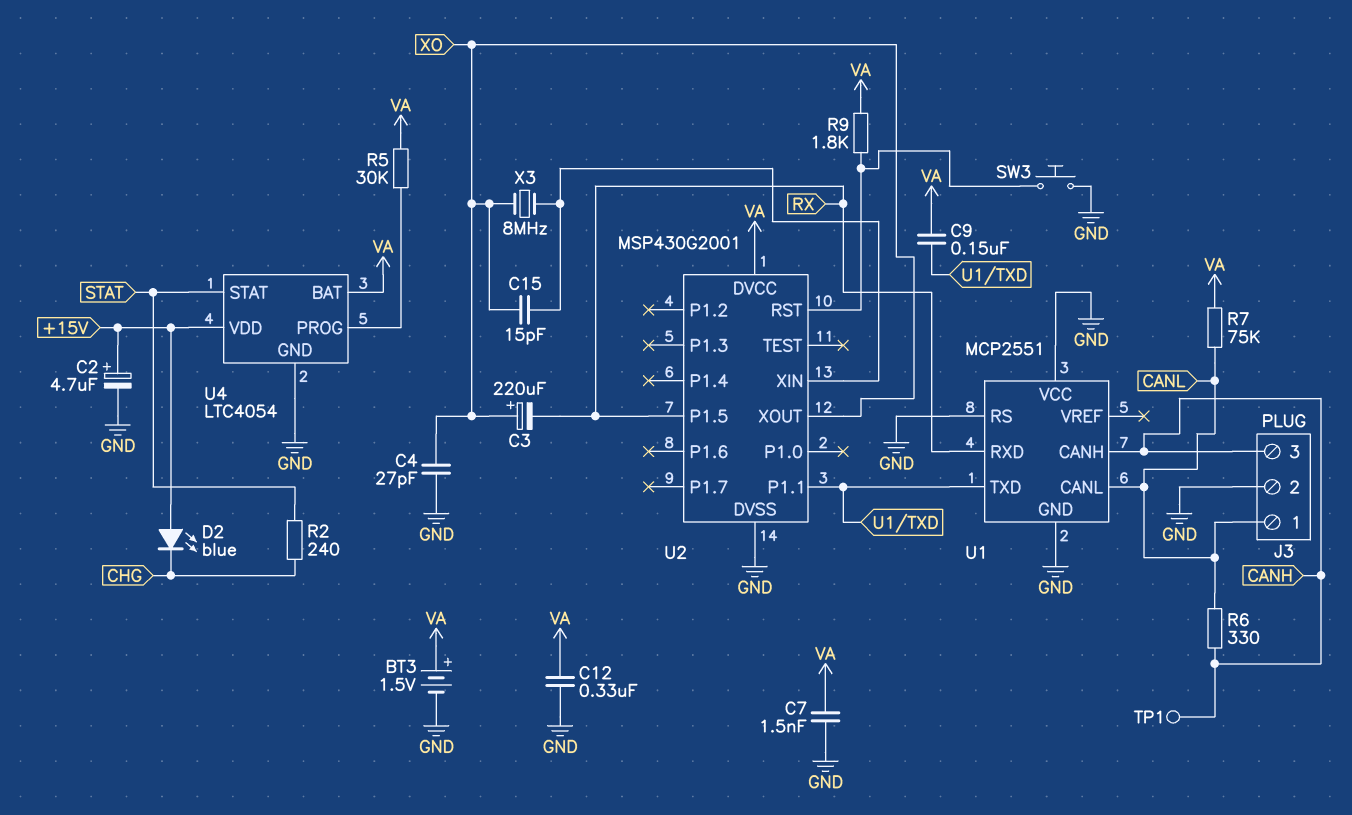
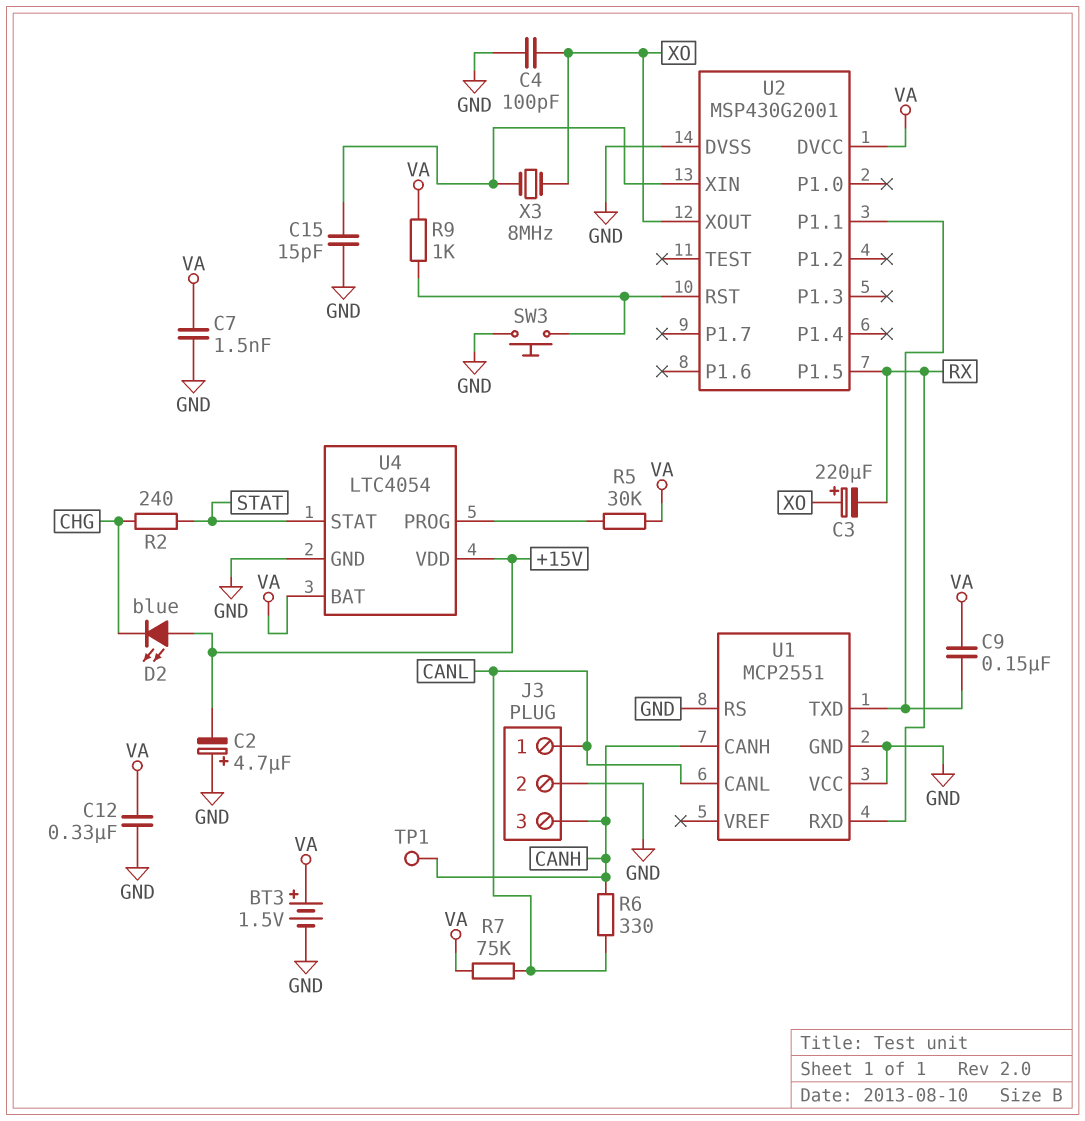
C2: 4.7uF (plus +15V, minus GND) -> 4.7uF (plus GND, minus +15V)
C4: 27pF (GND, XO) -> 100pF (GND, XO)
C15: 15pF (U2/XIN, XO) -> 15pF (GND, U2/XIN)
R9: 1.8k (U2/RST, VA) -> 1k (U2/RST, VA)

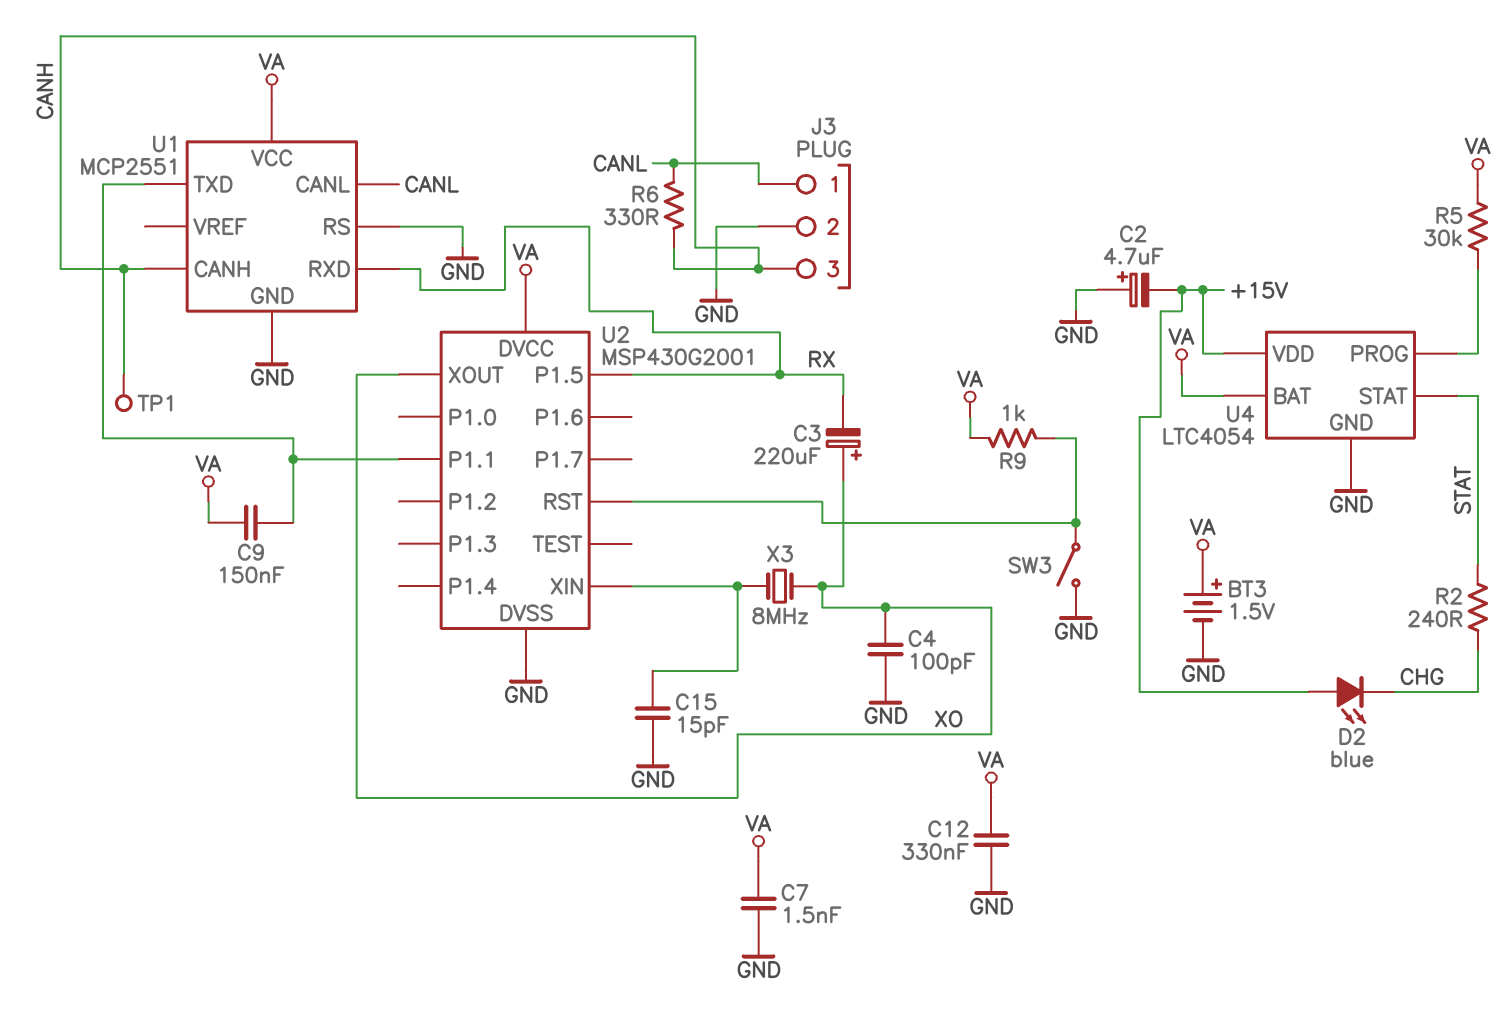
R7: 75k (CANL, VA) -> none
SW3: button (GND, U2/RST) -> switch (GND, U2/RST)
U1 pin VCC: GND -> VA

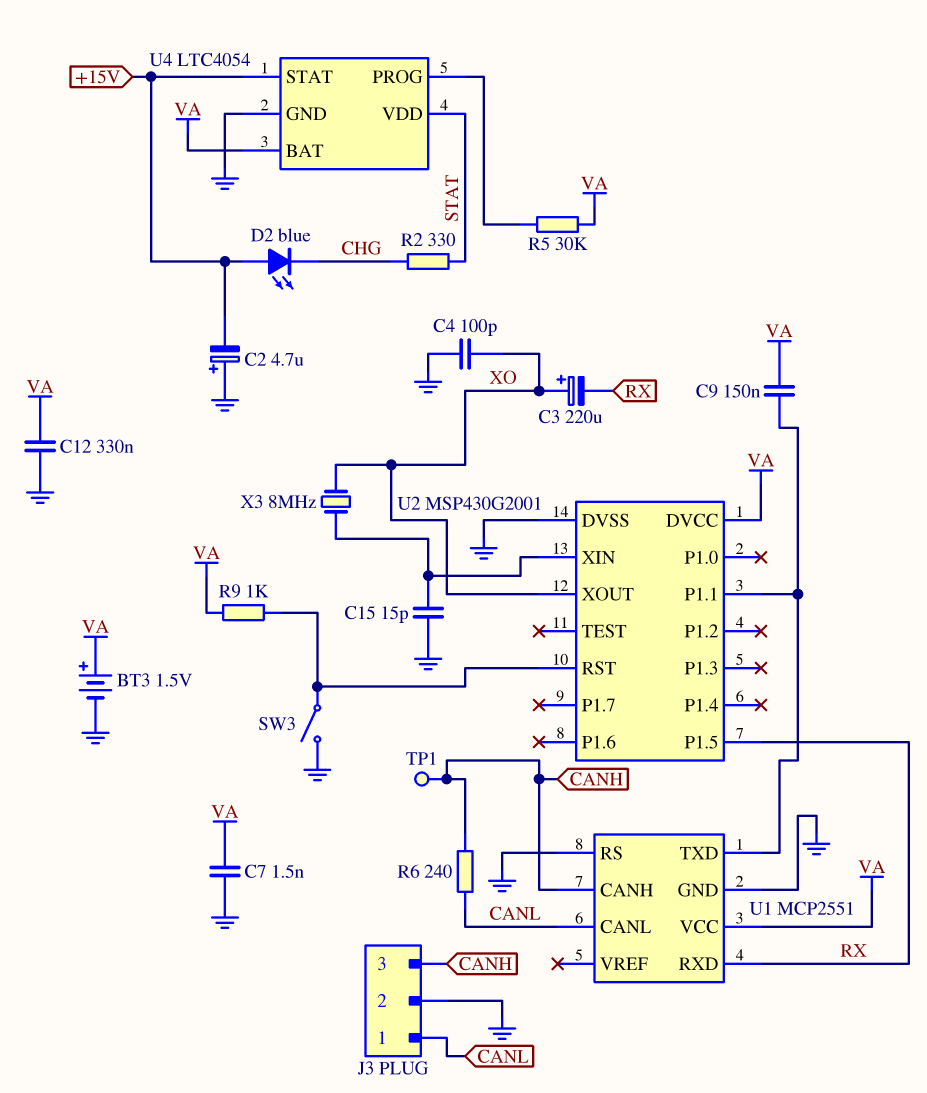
R2: 240 (CHG, STAT) -> 330 (CHG, STAT)
R6: 330 (CANH, CANL) -> 240 (CANH, CANL)
U4 pin STAT: STAT -> +15V
U4 pin VDD: +15V -> STAT

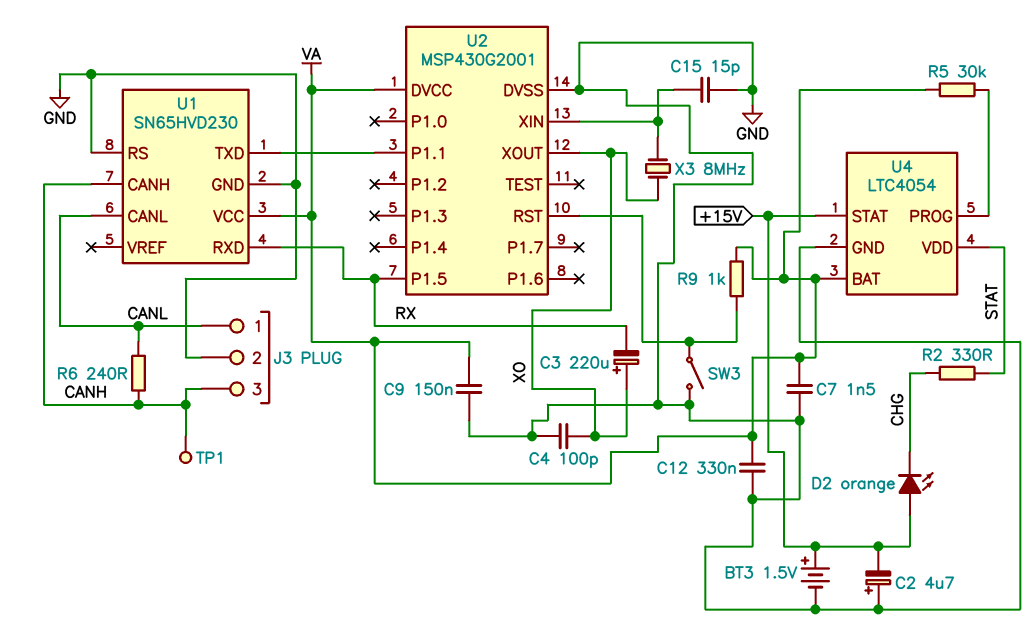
BT3: 1.5V (plus VA, minus GND) -> 1.5V (plus +15V, minus GND)
C9: 150nF (U1/TXD, VA) -> 150nF (GND, VA)
D2: LED blue (A +15V, K CHG) -> LED orange (A +15V, K CHG)
U1: MCP2551 -> SN65HVD230

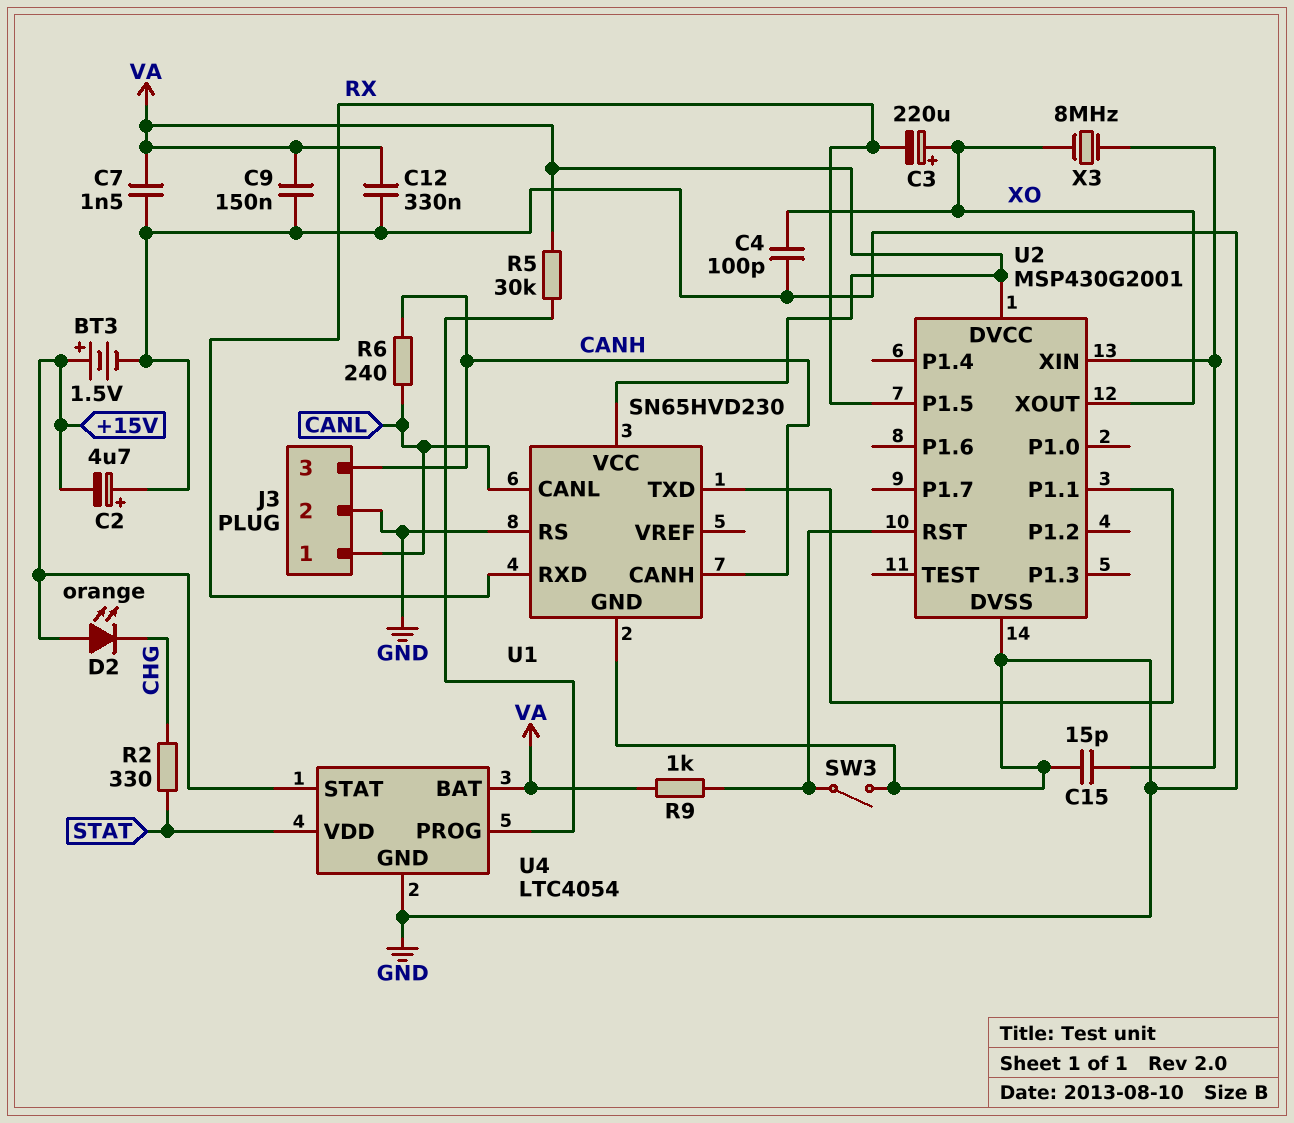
TP1: test point (CANH) -> none

